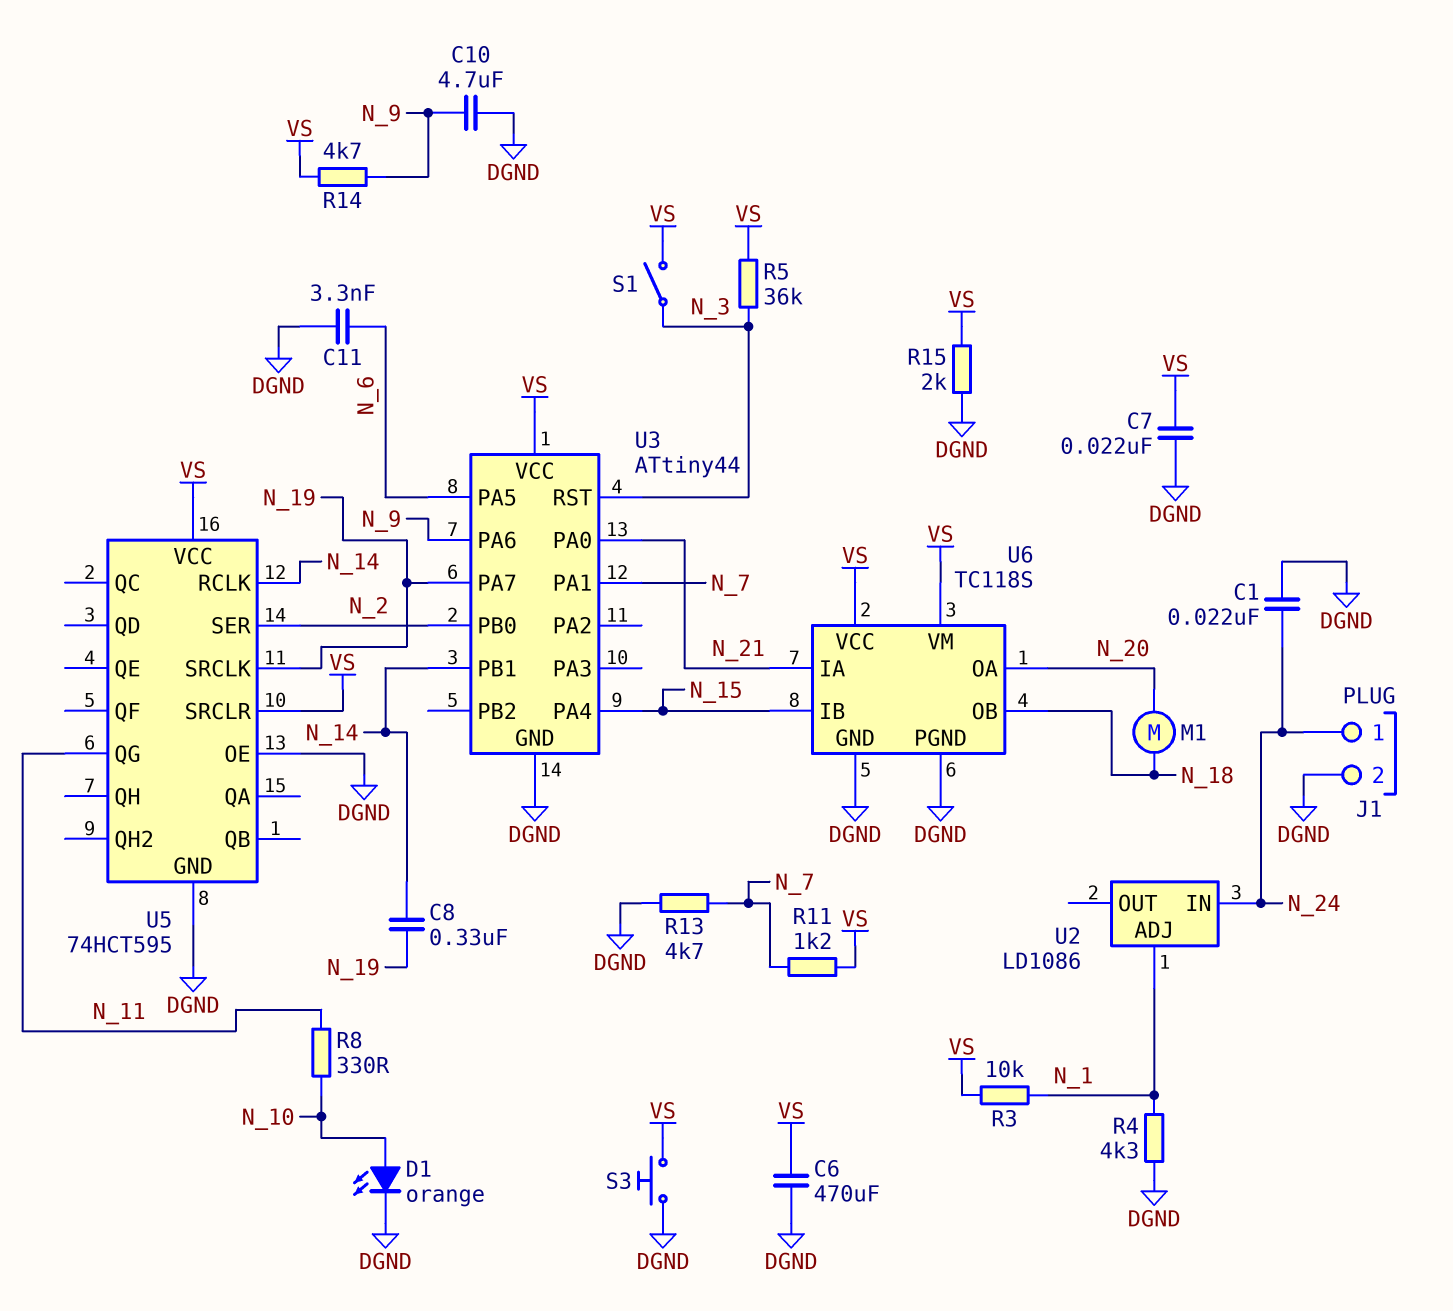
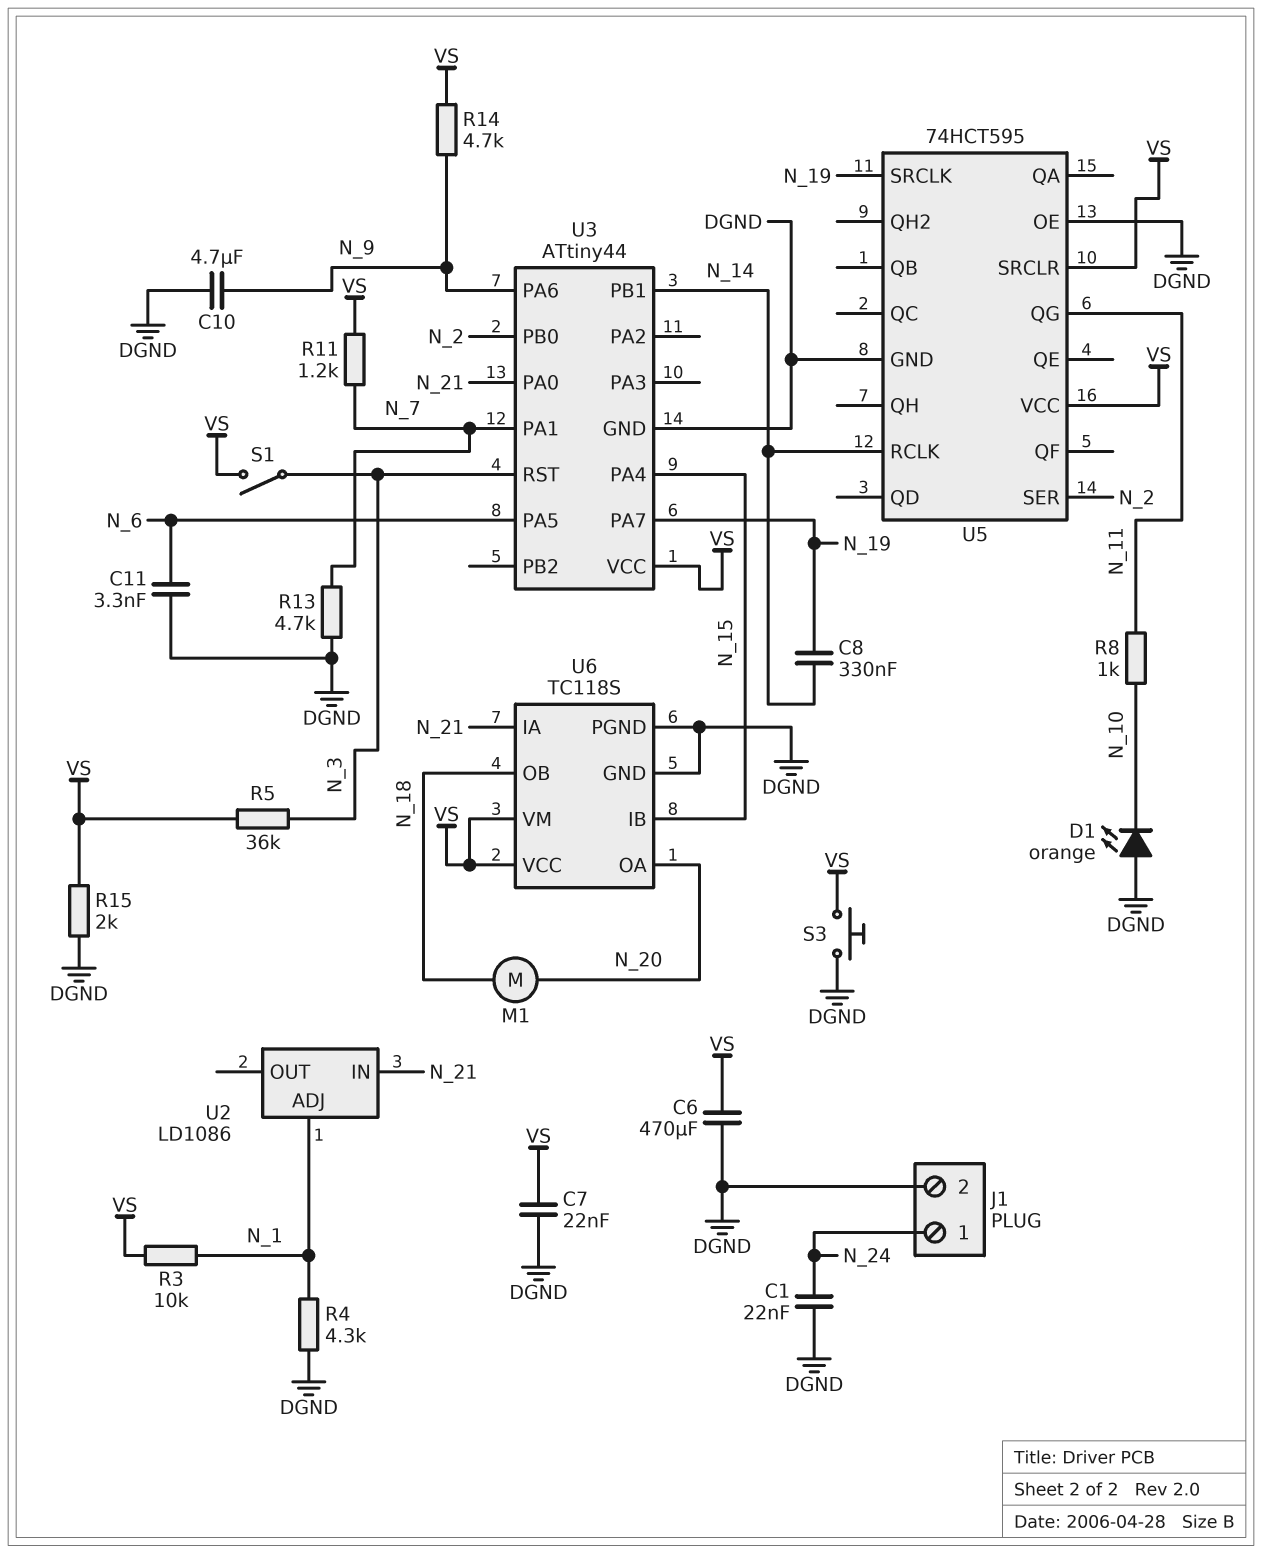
D1: LED orange (A N_10, K DGND) -> LED orange (A DGND, K N_10)
R8: 330 (N_10, N_11) -> 1k (N_10, N_11)
U2 pin IN: N_24 -> N_21

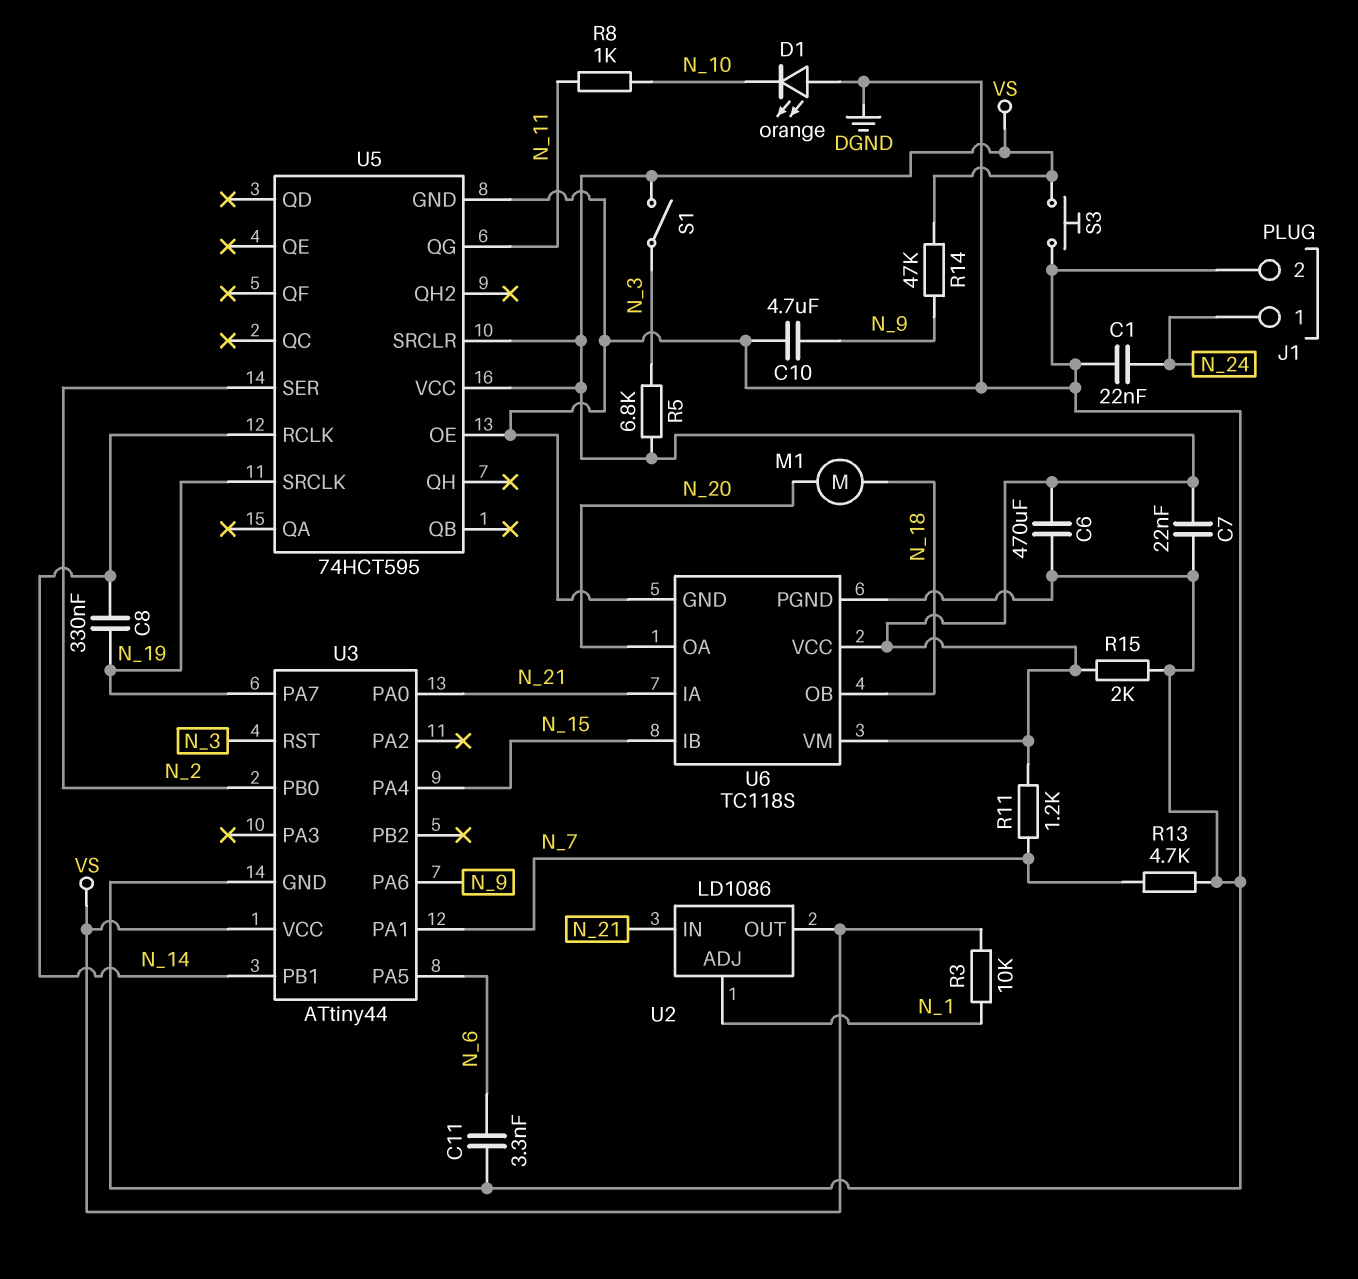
R4: 4.3k (DGND, N_1) -> none
R5: 36k (N_3, VS) -> 6.8k (N_3, VS)
R14: 4.7k (N_9, VS) -> 47k (N_9, VS)
U2 pin OUT: none -> VS

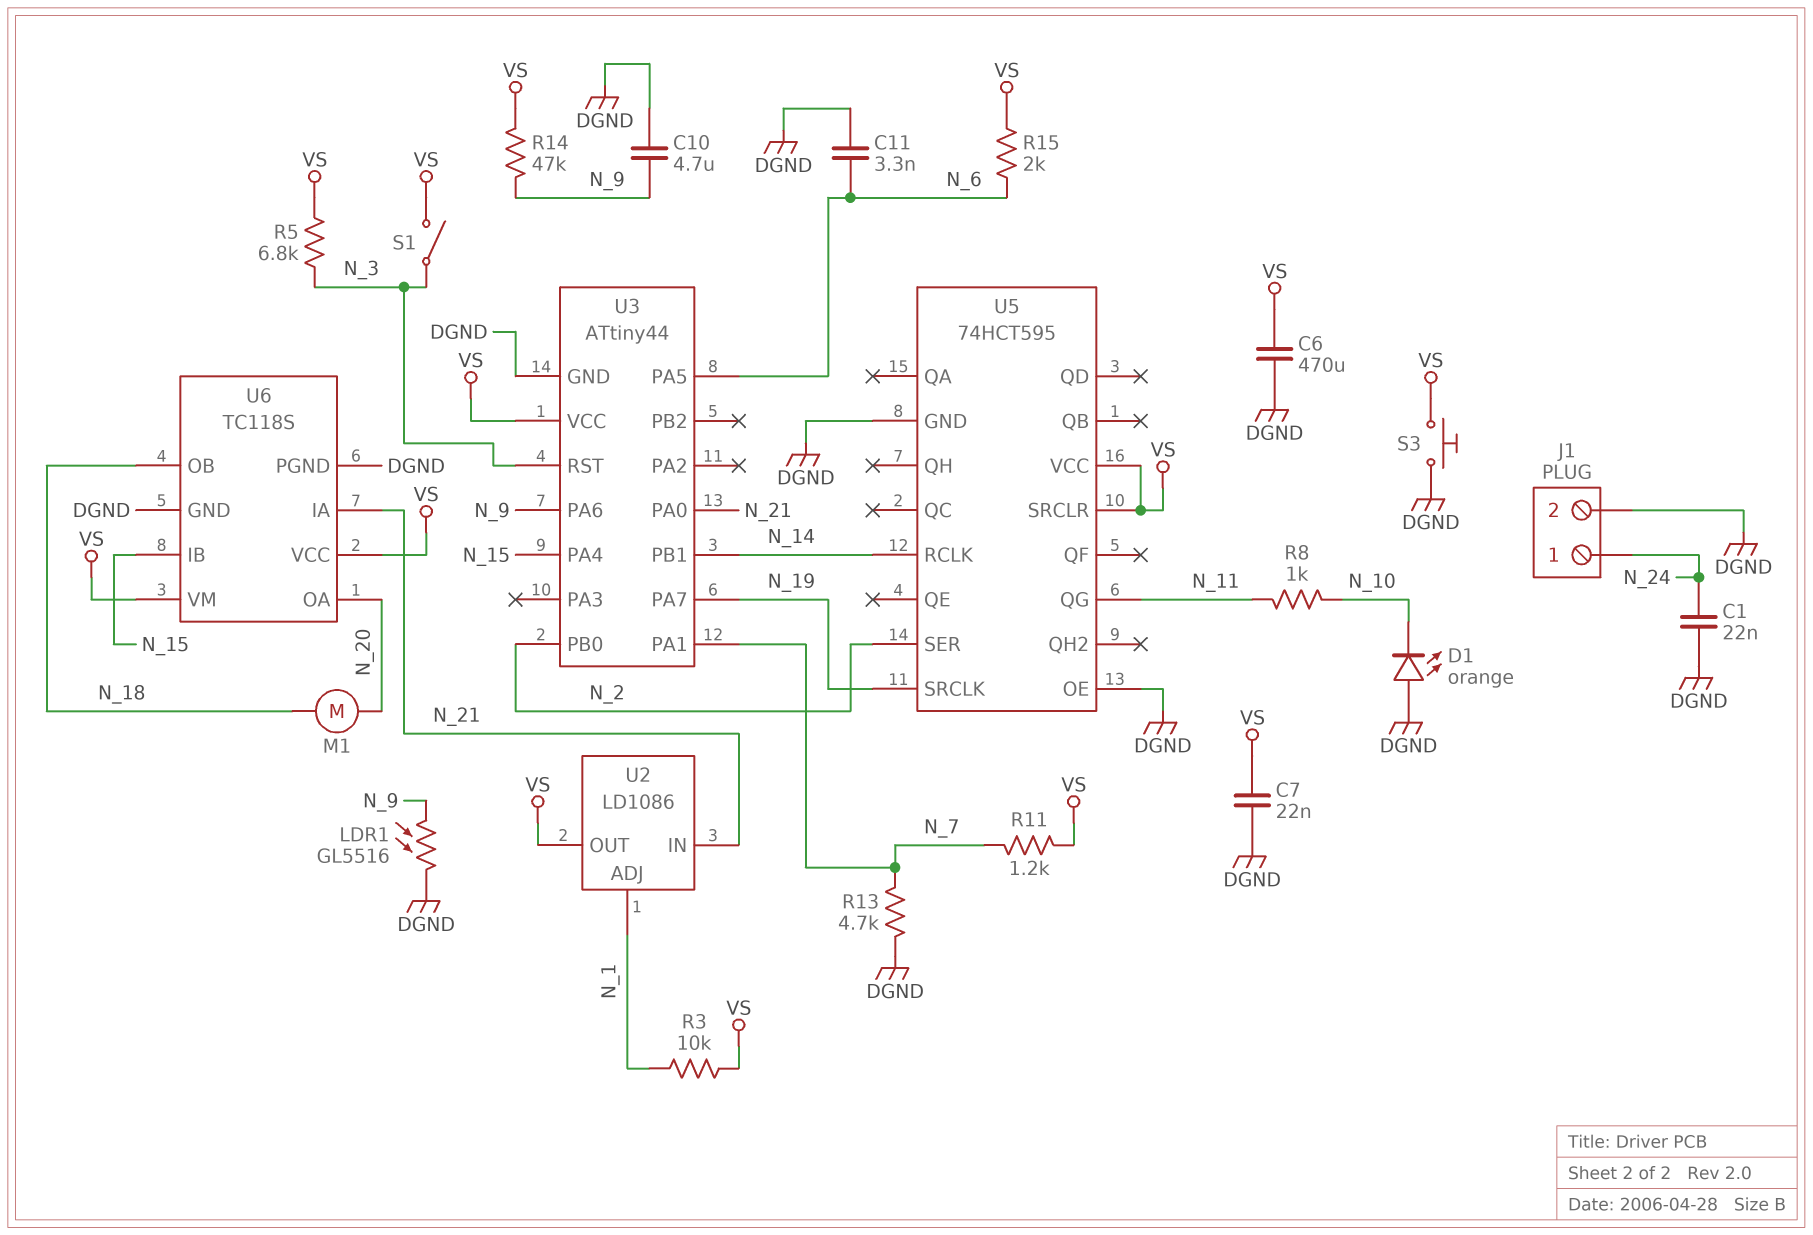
C8: 330nF (N_14, N_19) -> none
LDR1: none -> GL5516 (DGND, N_9)
R15: 2k (DGND, VS) -> 2k (N_6, VS)

